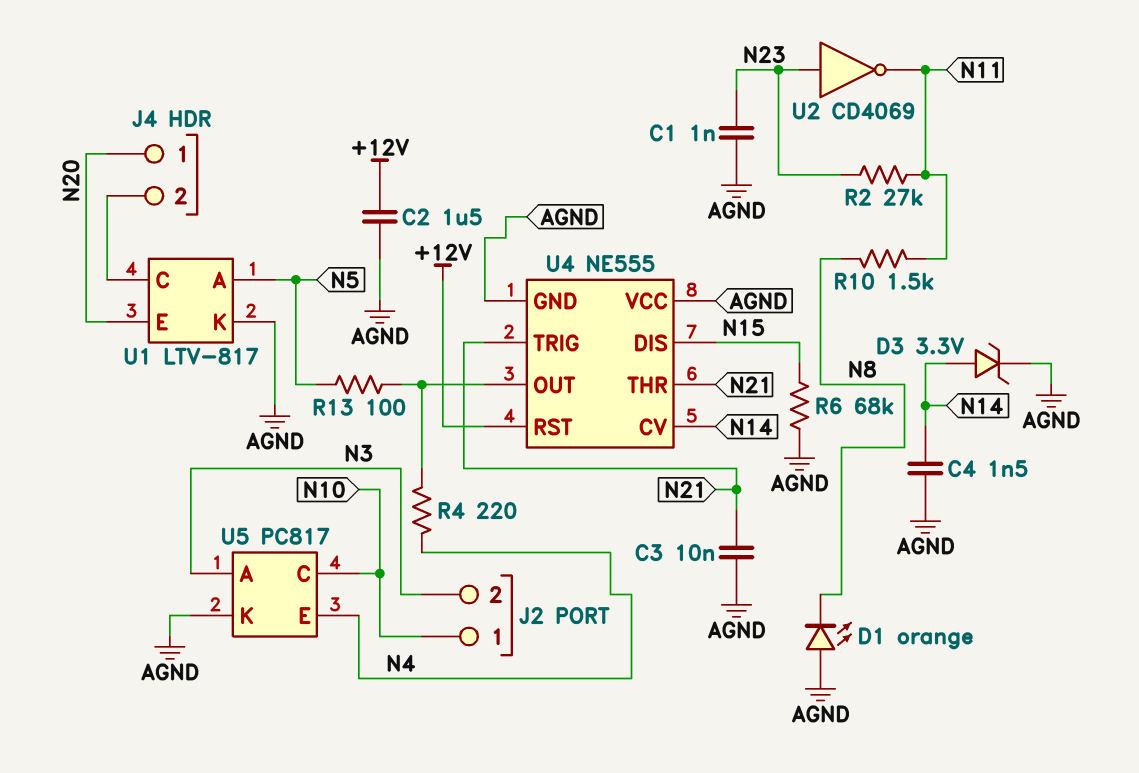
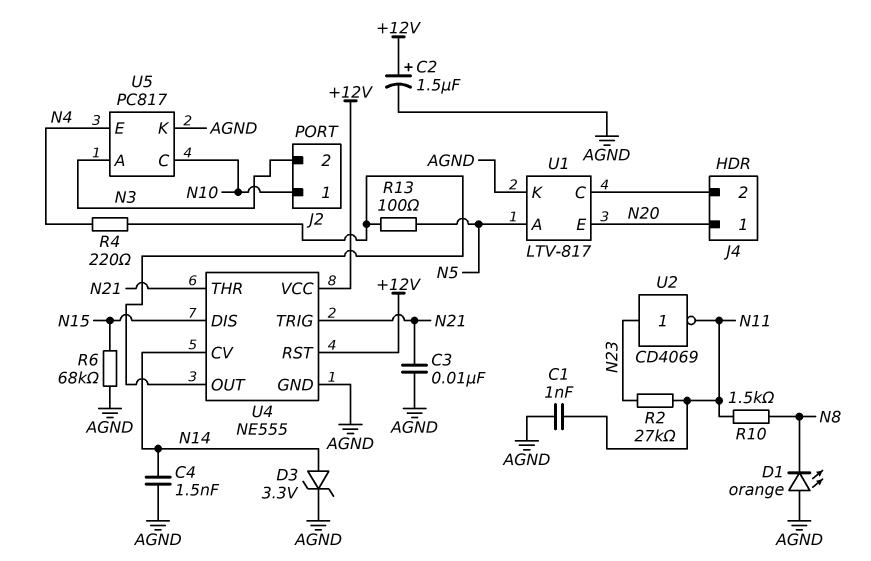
C1: 1nF (AGND, N23) -> 1nF (AGND, N11)
C2: 1.5uF (+12V, AGND) -> 1.5uF (plus +12V, minus AGND)
U4 pin VCC: AGND -> +12V

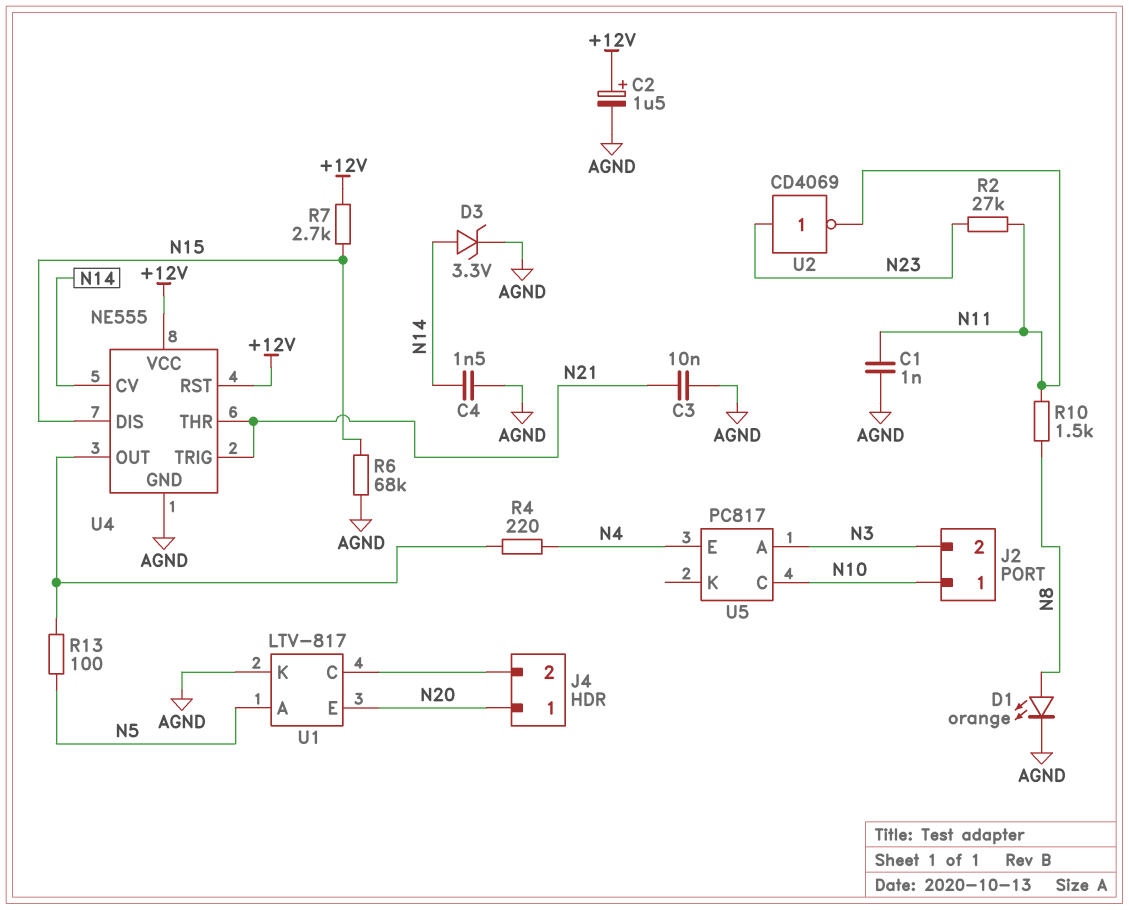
D1: LED orange (A AGND, K N8) -> LED orange (A N8, K AGND)
R7: none -> 2.7k (+12V, N15)
U5 pin K: AGND -> none

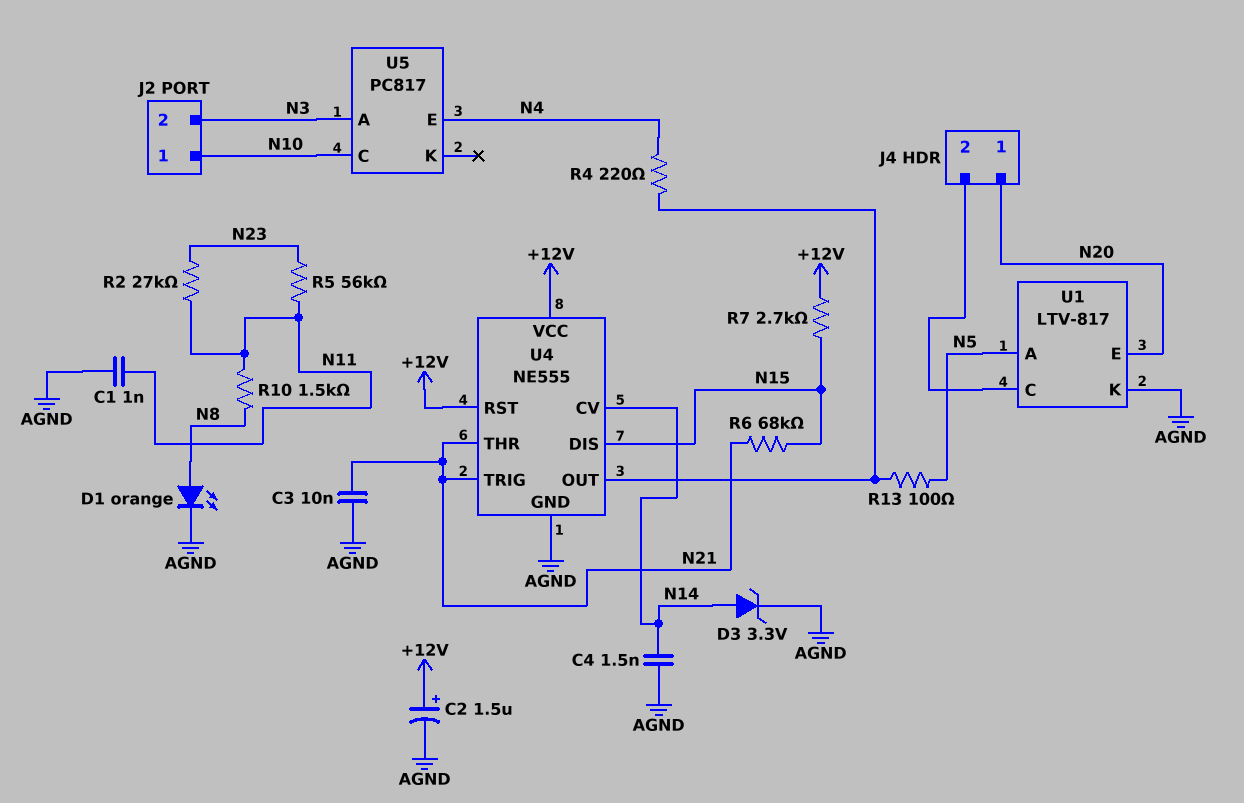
R5: none -> 56k (N11, N23)
R6: 68k (AGND, N15) -> 68k (N15, N21)
U2: NOT CD4069 (in N23, out N11) -> none

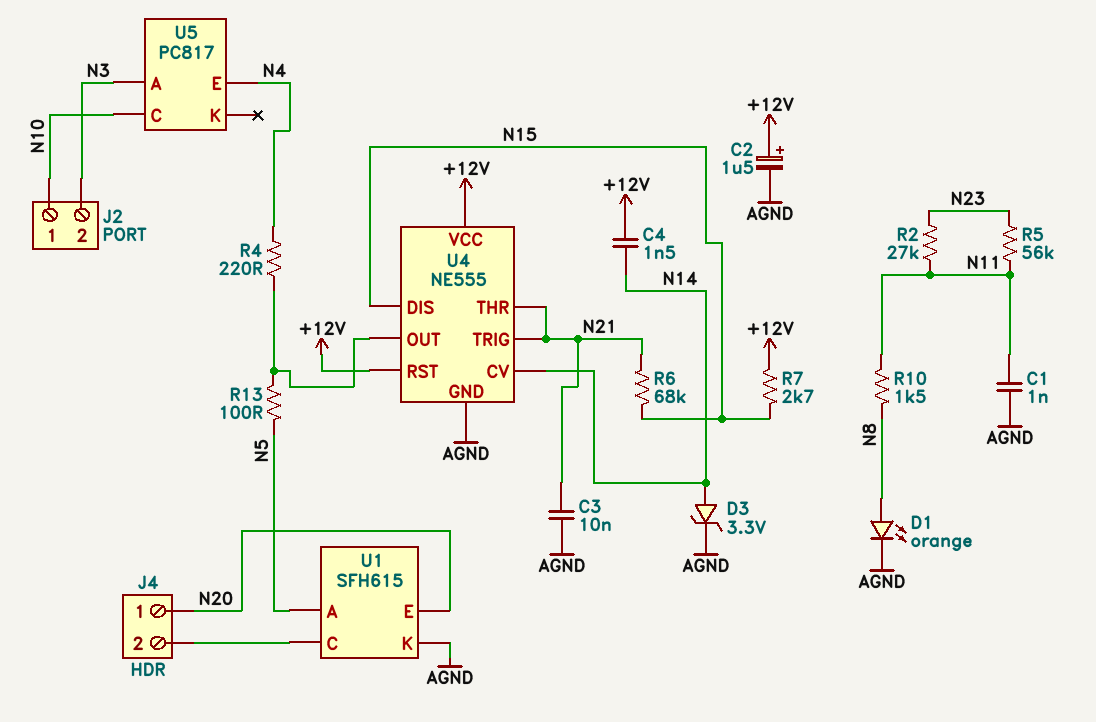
C4: 1.5nF (AGND, N14) -> 1.5nF (+12V, N14)
U1: LTV-817 -> SFH615

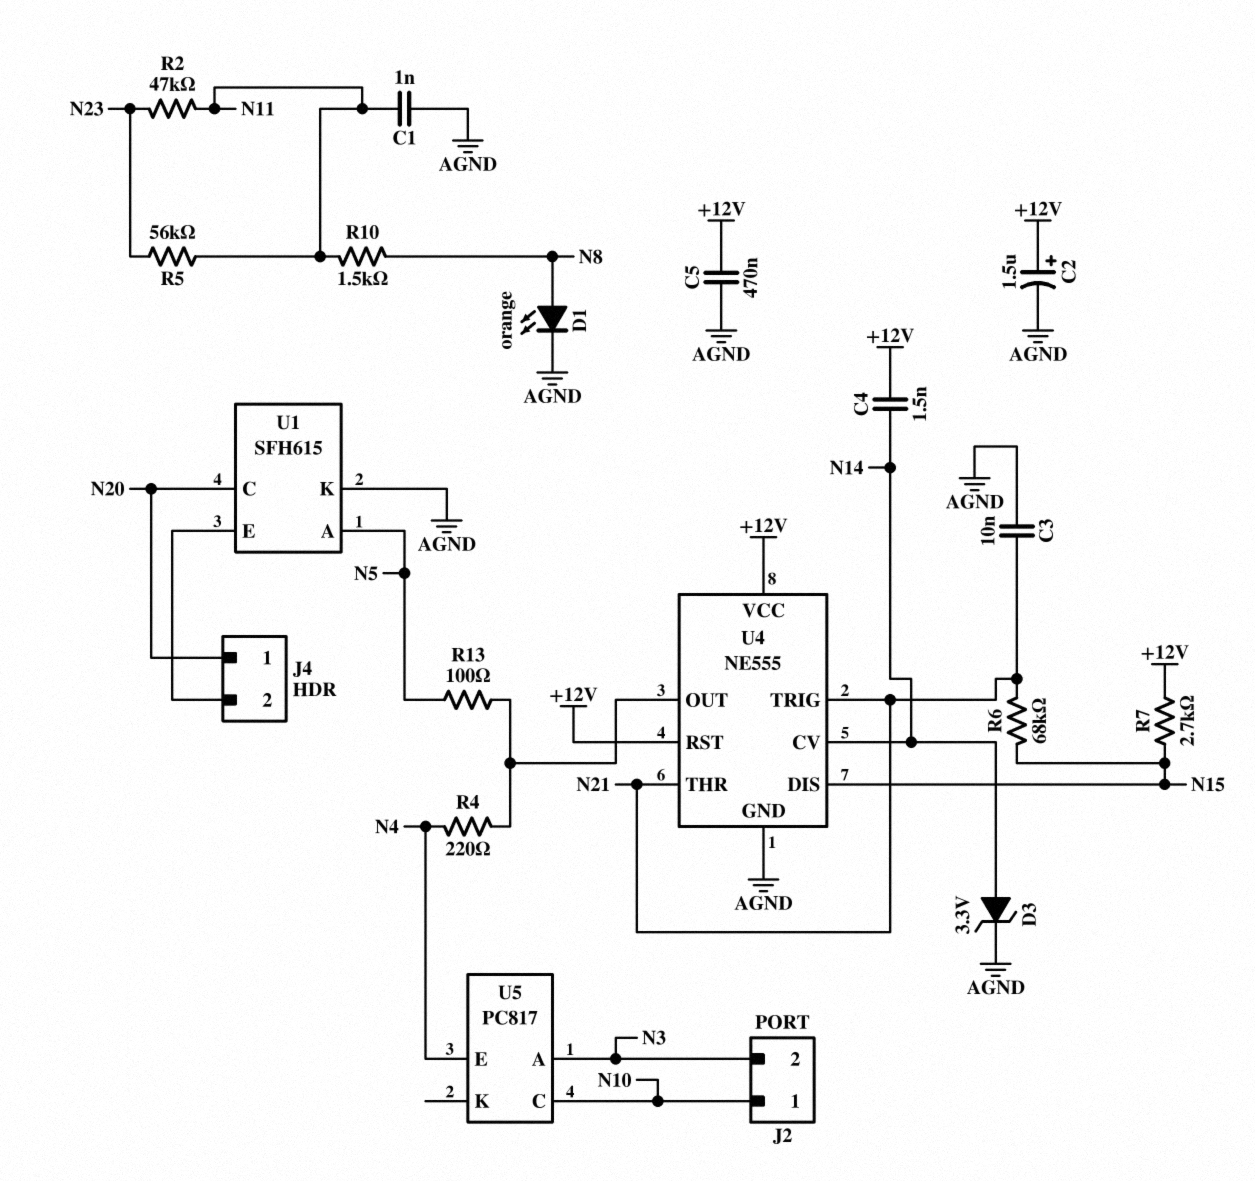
C5: none -> 470nF (+12V, AGND)
R2: 27k (N11, N23) -> 47k (N11, N23)
U1 pin C: J4/2 -> N20
U1 pin E: N20 -> J4/2

